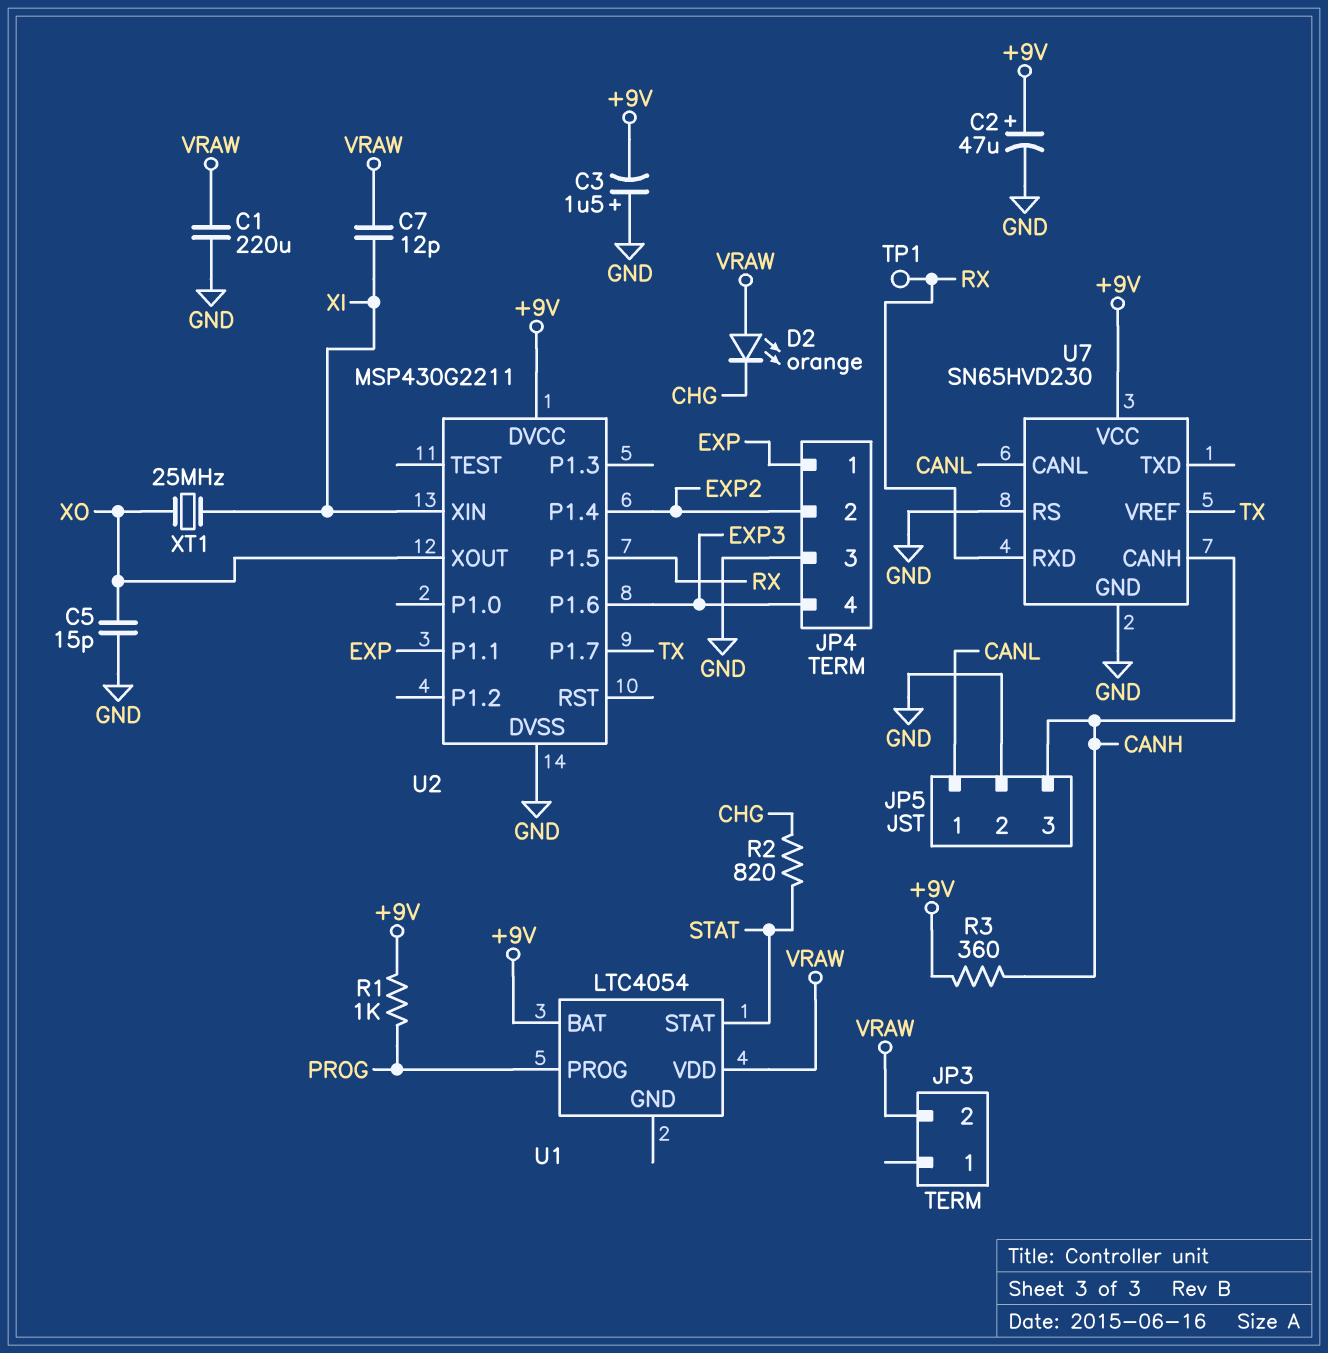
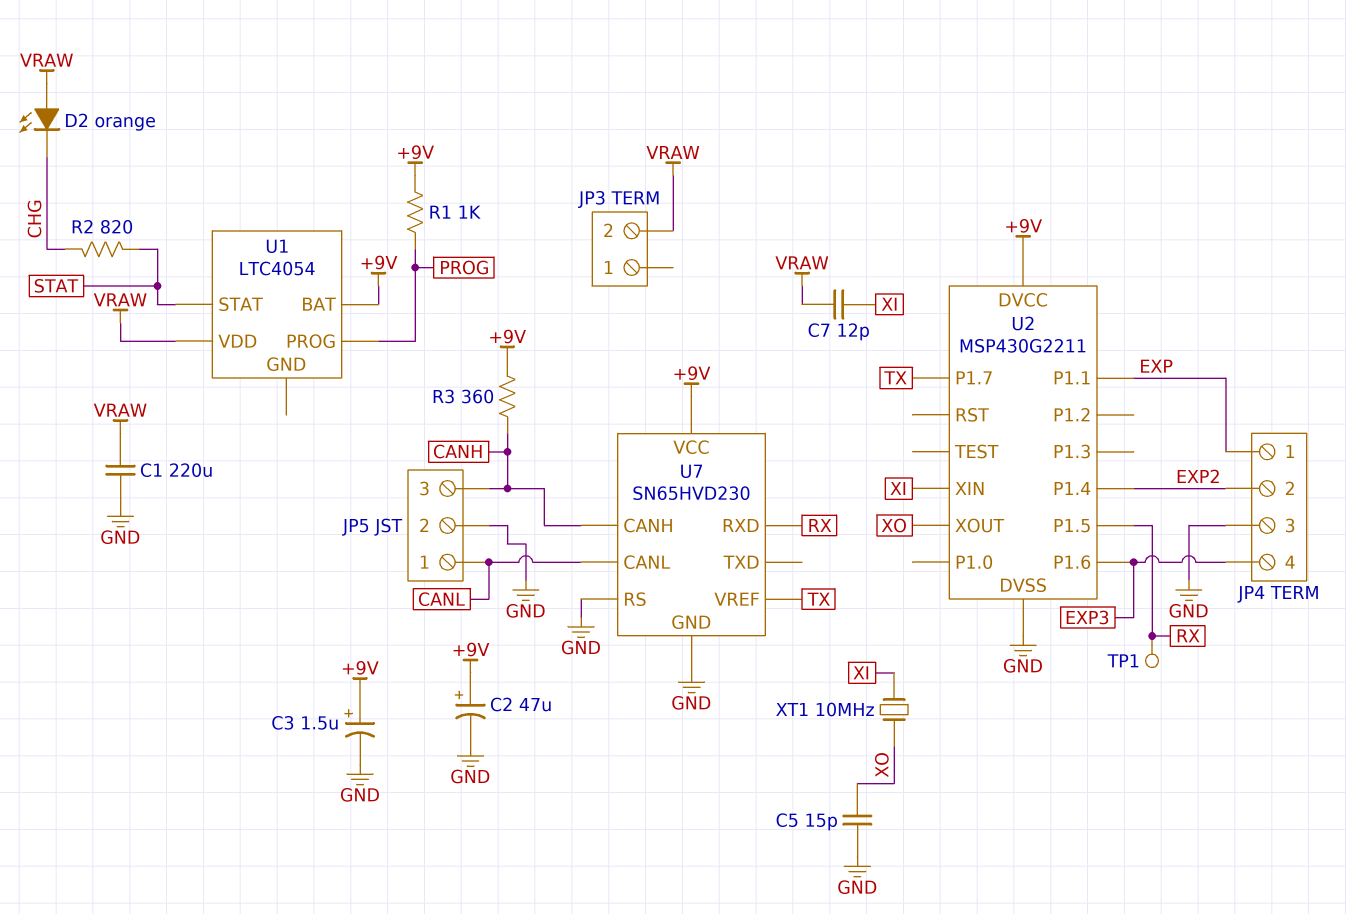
C3: 1.5uF (plus GND, minus +9V) -> 1.5uF (plus +9V, minus GND)
XT1: 25MHz (XI, XO) -> 10MHz (XI, XO)

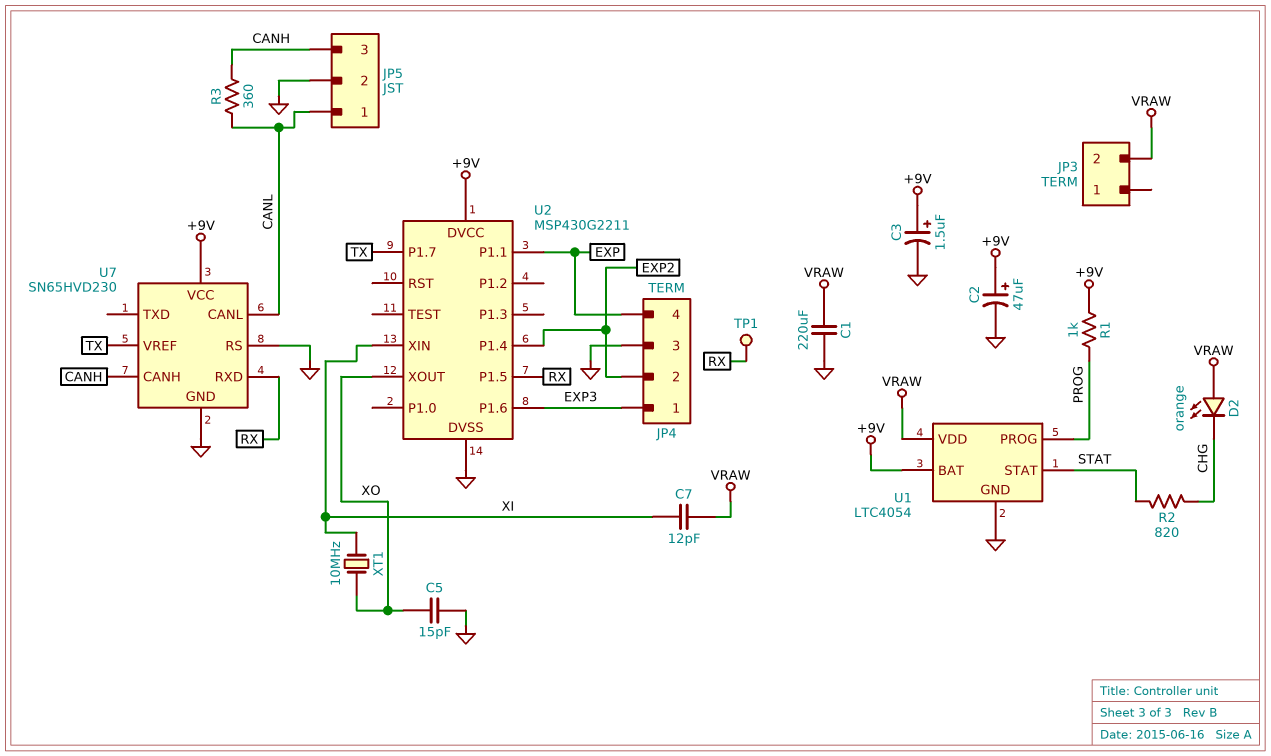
JP4 pin 1: EXP -> EXP3
JP4 pin 4: EXP3 -> EXP
R3: 360 (+9V, CANH) -> 360 (CANH, CANL)
U1 pin GND: none -> GND

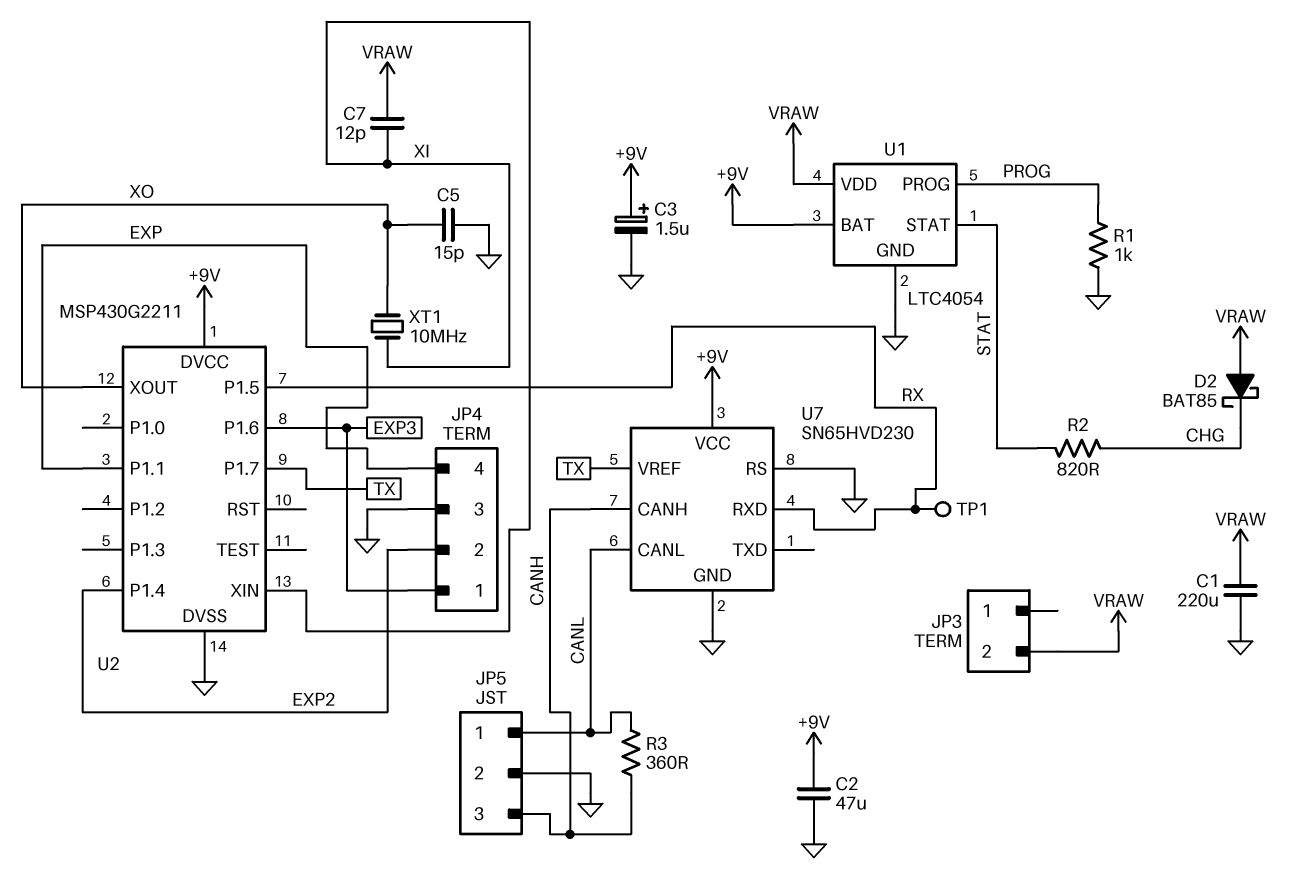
C2: 47uF (plus +9V, minus GND) -> 47uF (+9V, GND)
D2: LED orange (A VRAW, K CHG) -> schottky BAT85 (A VRAW, K CHG)
R1: 1k (+9V, PROG) -> 1k (GND, PROG)

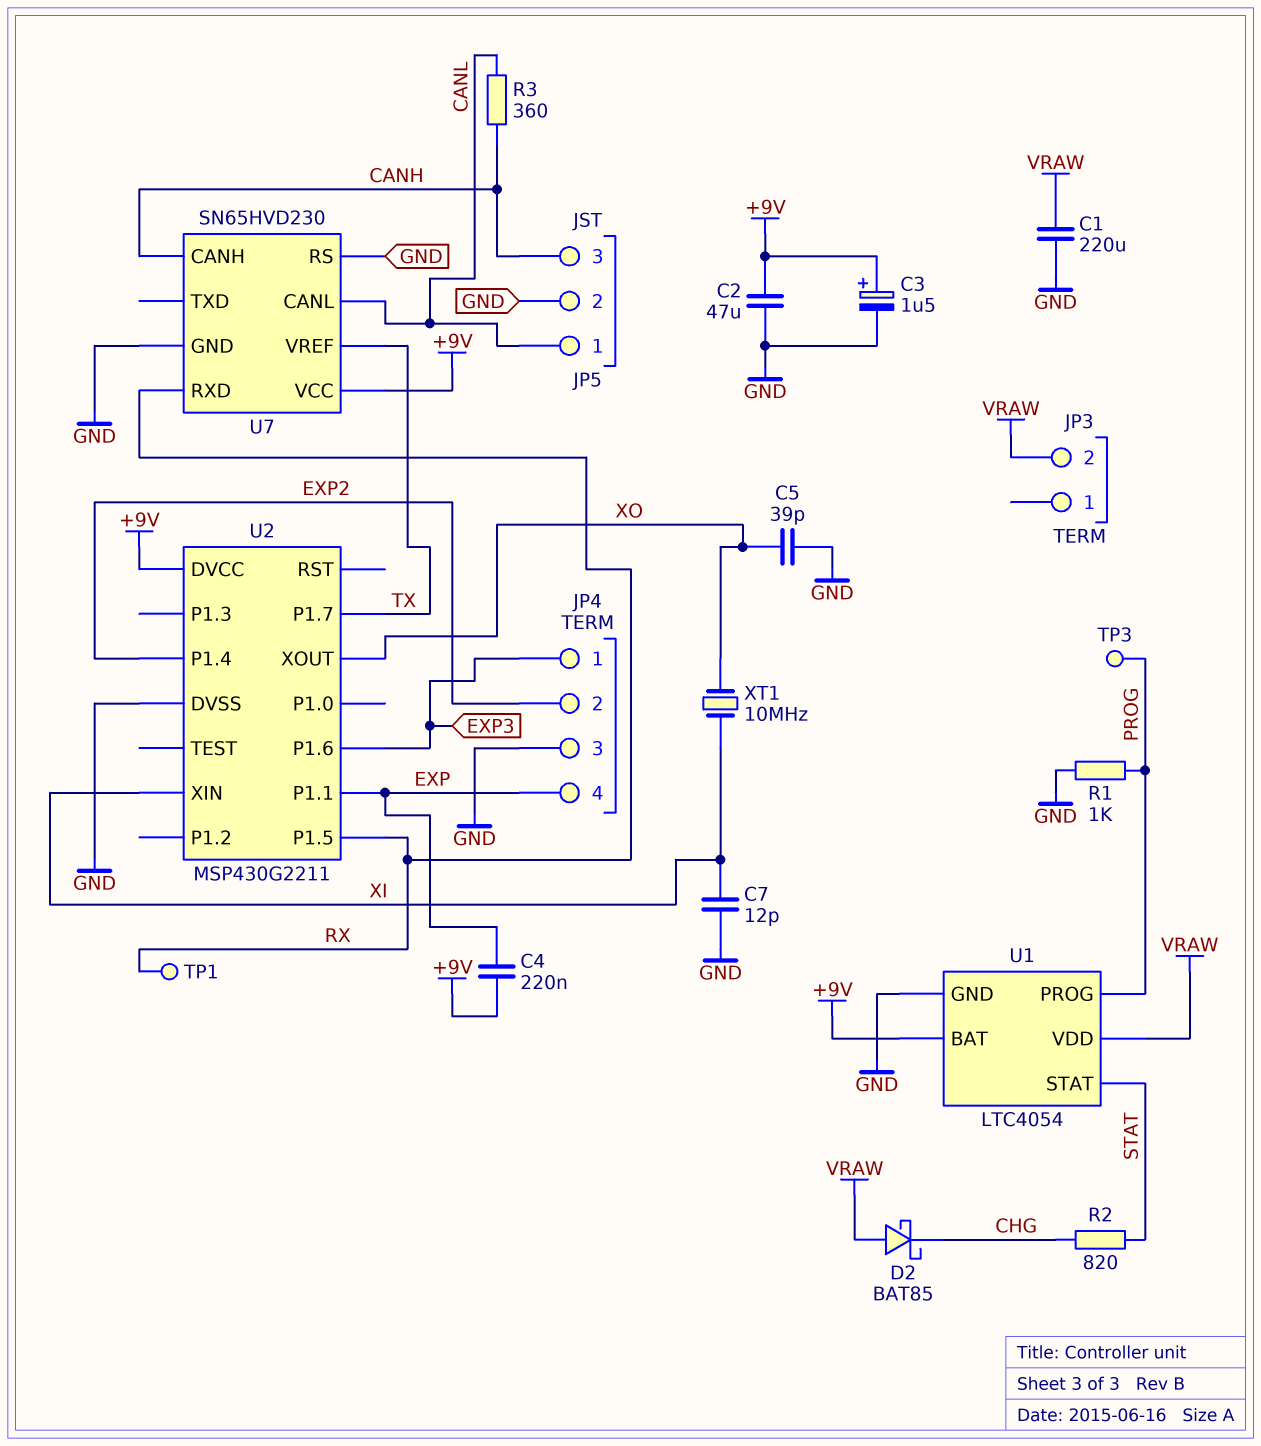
C4: none -> 220nF (+9V, EXP)
C5: 15pF (GND, XO) -> 39pF (GND, XO)
C7: 12pF (VRAW, XI) -> 12pF (GND, XI)
TP3: none -> test point (PROG)

